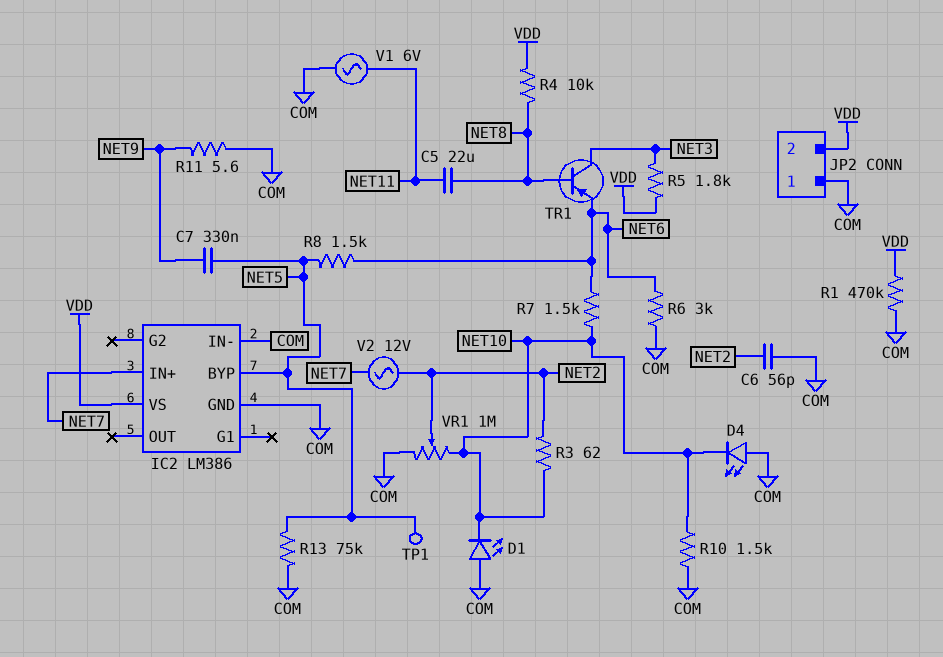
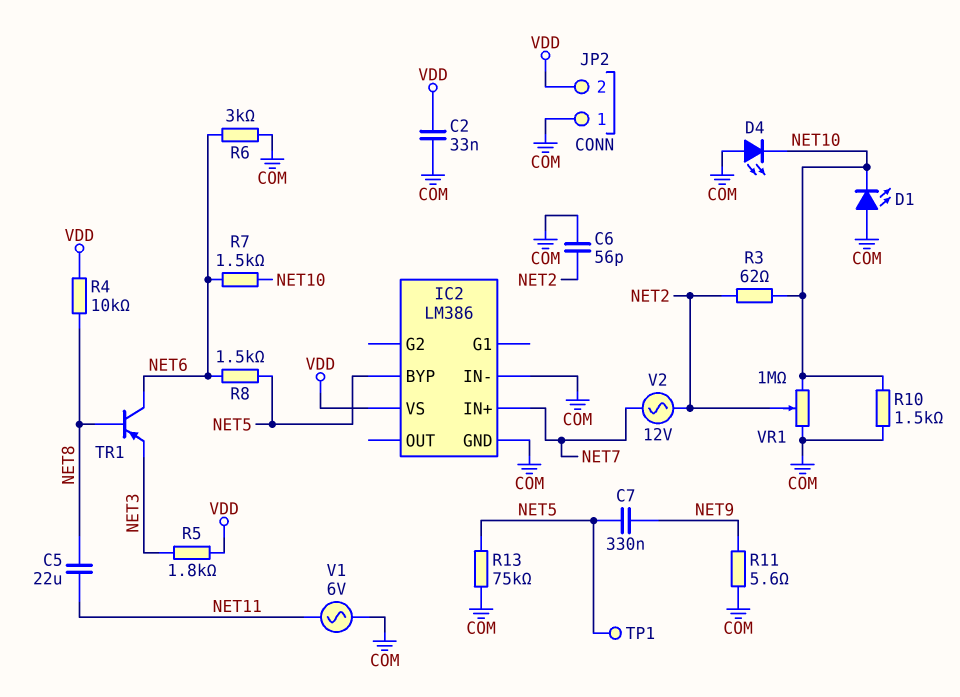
C2: none -> 33nF (COM, VDD)
R1: 470k (COM, VDD) -> none
TR1: PNP (B NET8, C NET3, E NET6) -> PNP (B NET8, C NET6, E NET3)

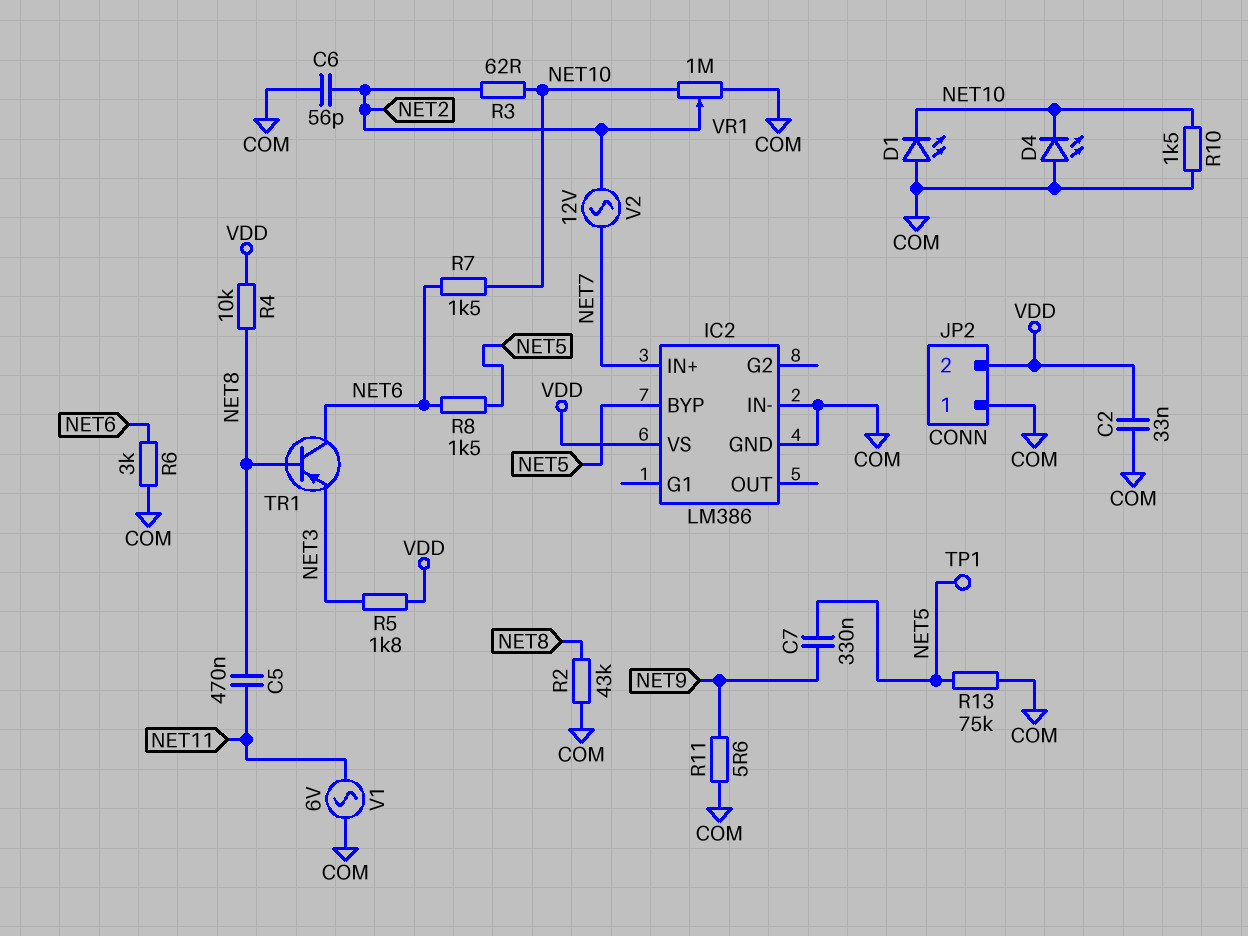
C5: 22uF (NET8, NET11) -> 470nF (NET8, NET11)
R2: none -> 43k (COM, NET8)

